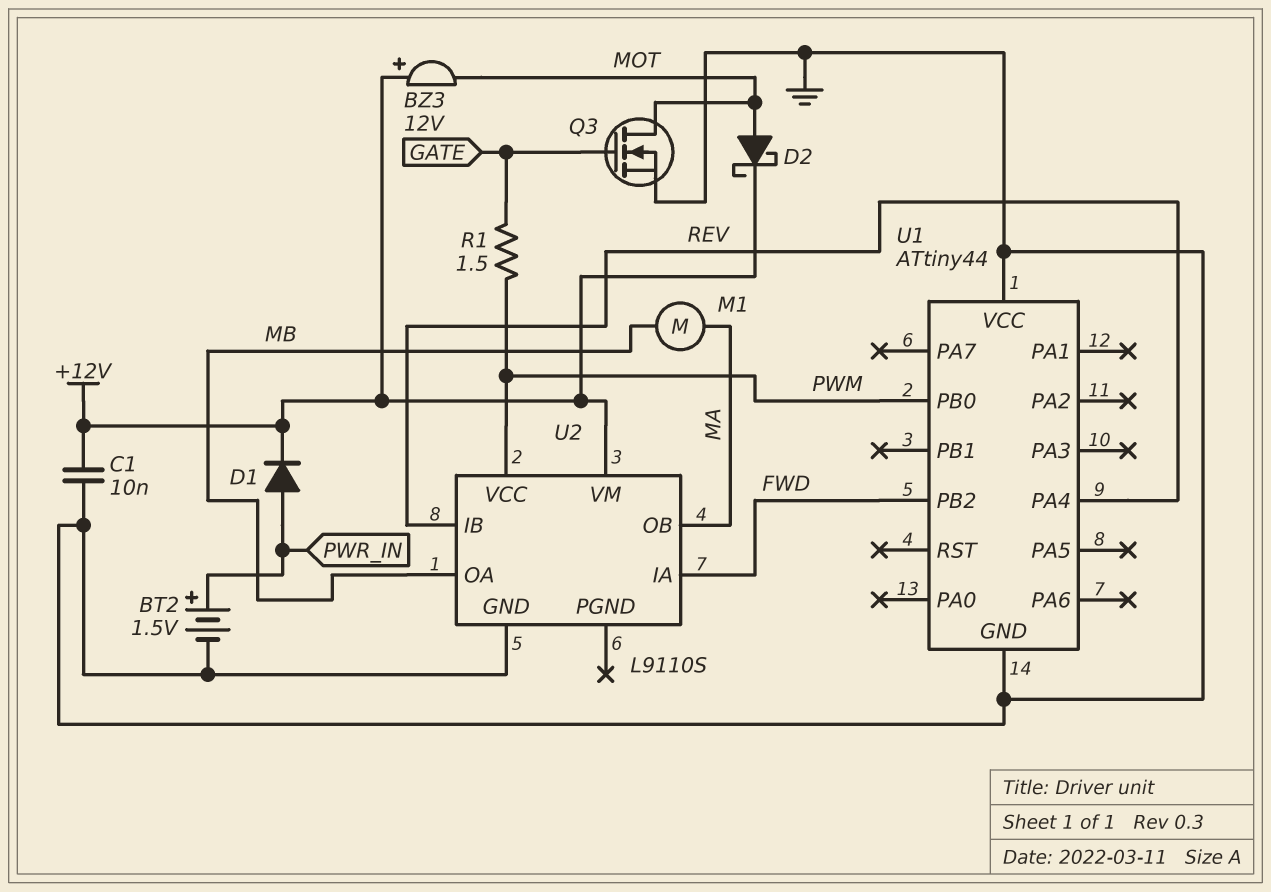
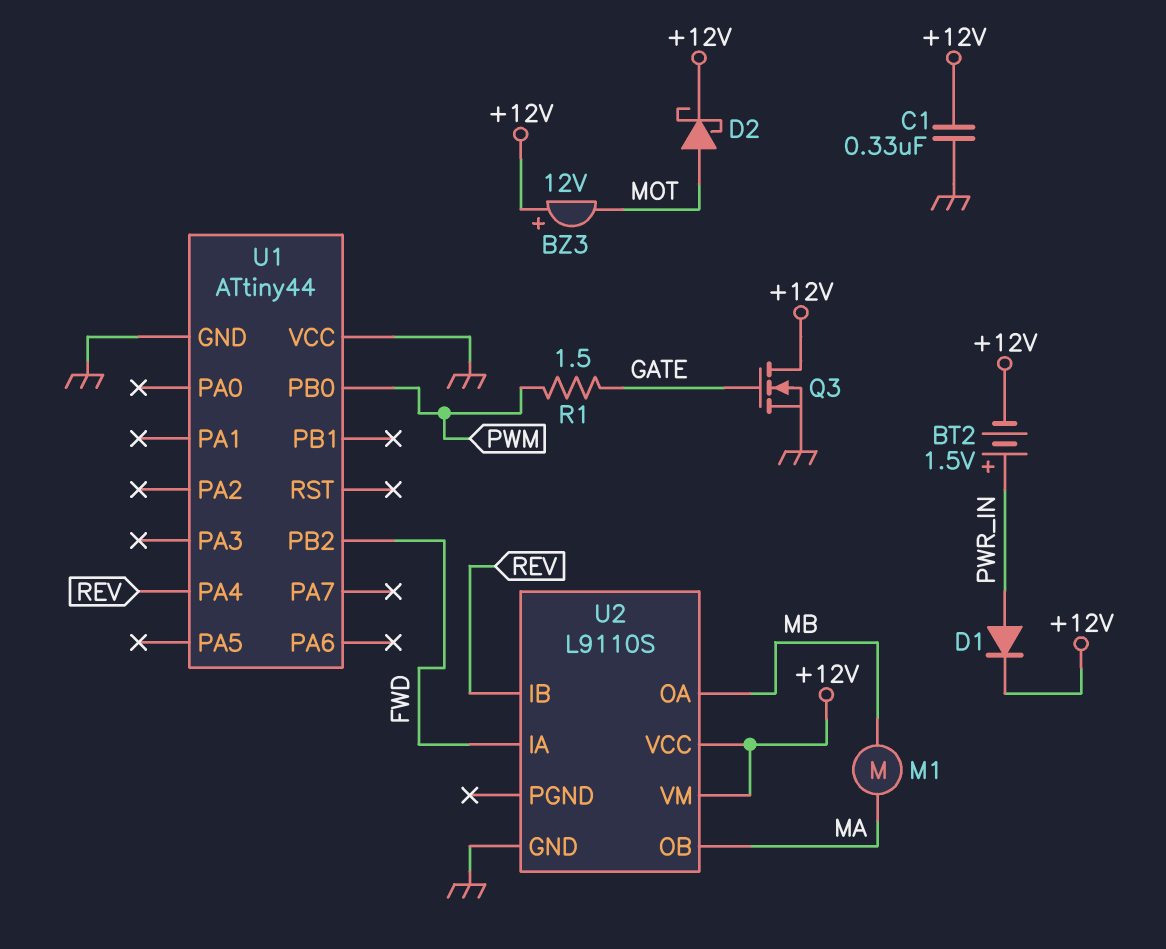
BT2: 1.5V (plus PWR_IN, minus GND) -> 1.5V (plus PWR_IN, minus +12V)
C1: 10nF (+12V, GND) -> 330nF (+12V, GND)
Q3: NMOS (G GATE, D MOT, S GND) -> NMOS (G GATE, D +12V, S GND)
U2 pin VCC: PWM -> +12V

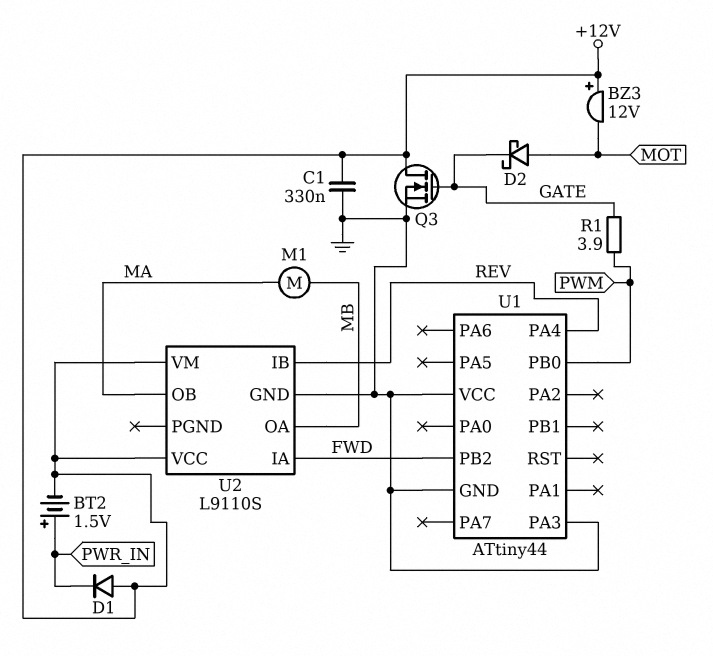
D1: diode (A PWR_IN, K +12V) -> diode (A +12V, K PWR_IN)
D2: schottky (A MOT, K +12V) -> schottky (A MOT, K GATE)
R1: 1.5 (GATE, PWM) -> 3.9 (GATE, PWM)
U1 pin PA3: none -> GND

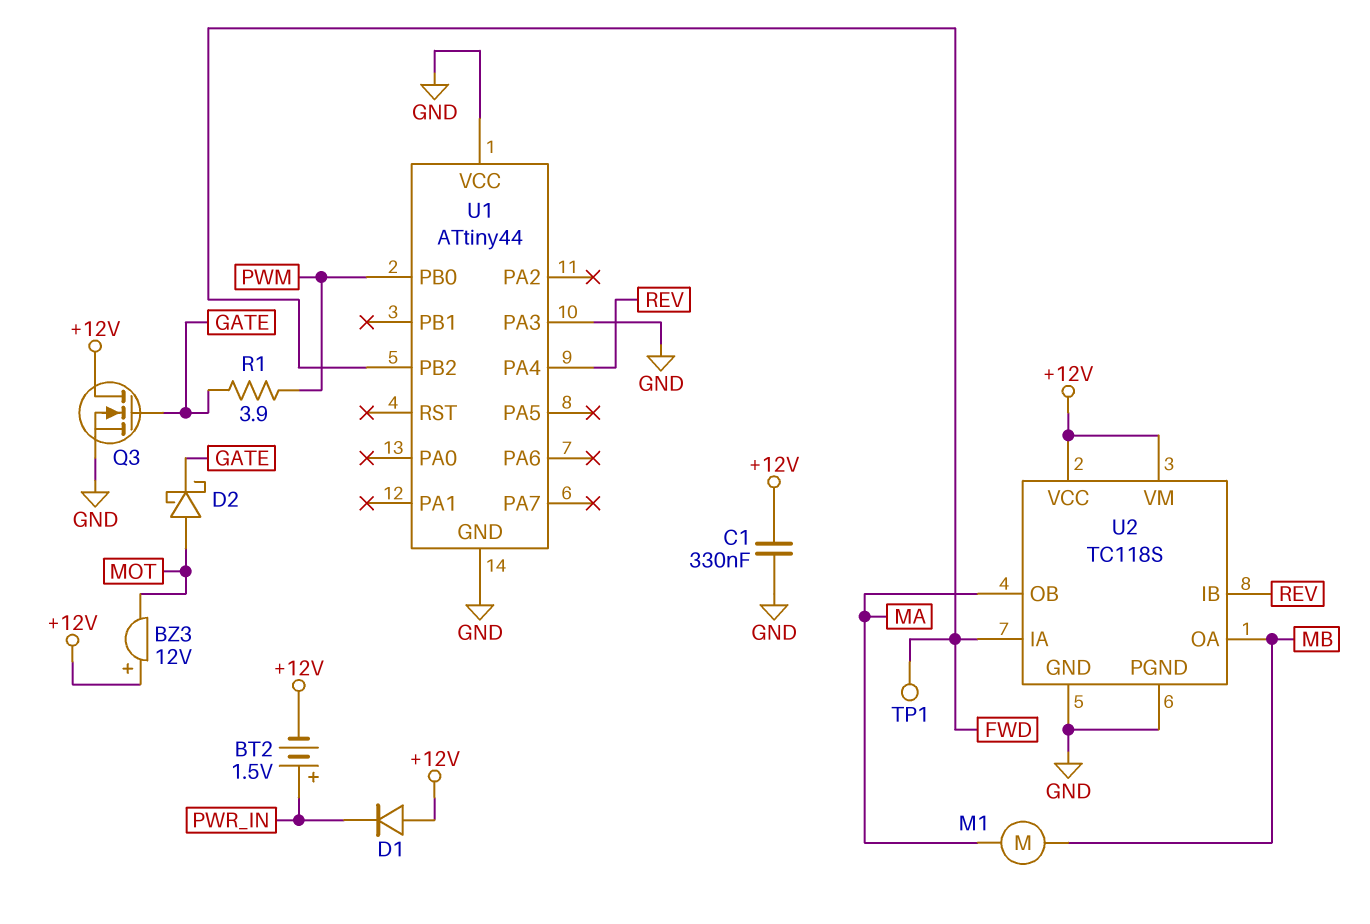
TP1: none -> test point (FWD)
U2: L9110S -> TC118S
U2 pin PGND: none -> GND

